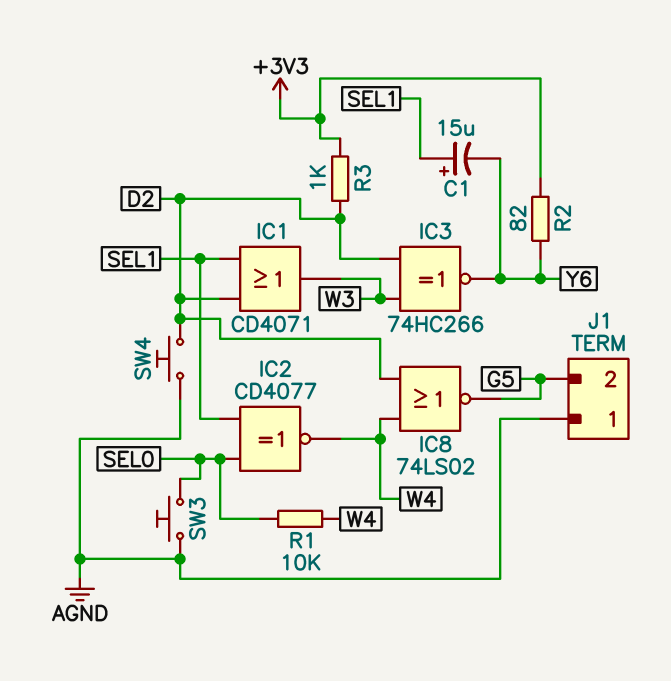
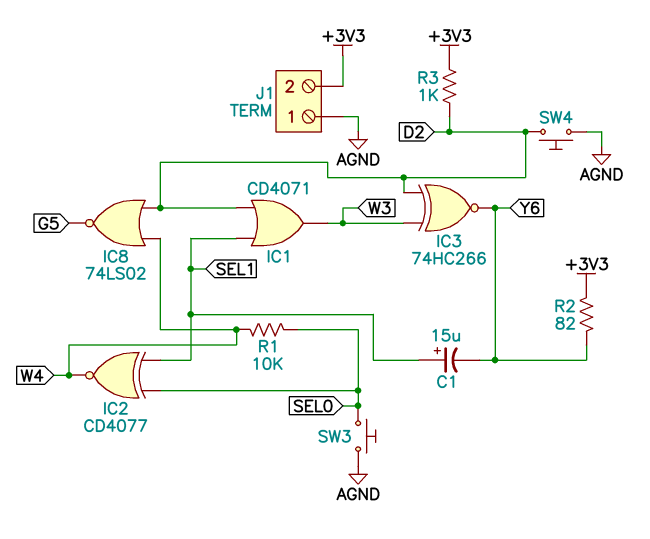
J1 pin 2: G5 -> +3V3

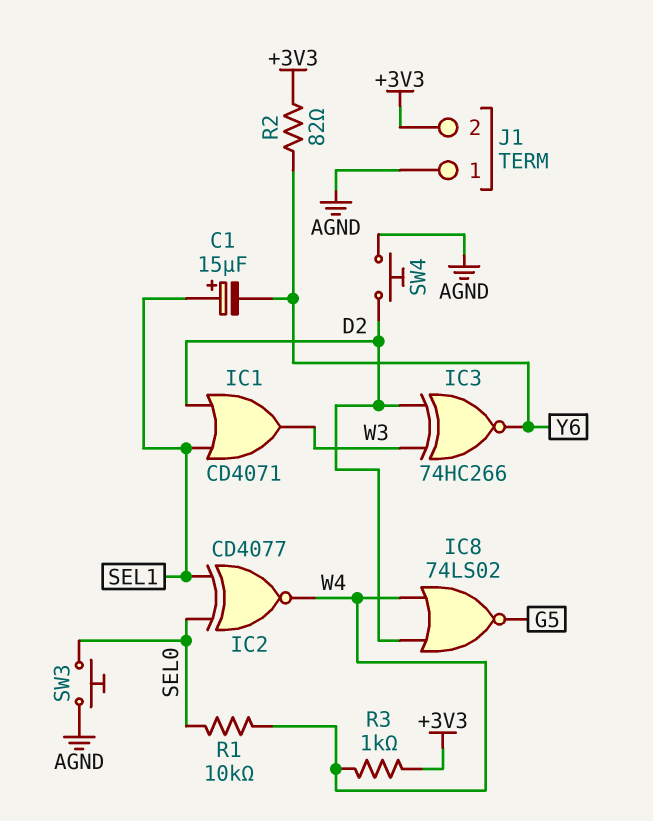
R3: 1k (+3V3, D2) -> 1k (+3V3, W4)

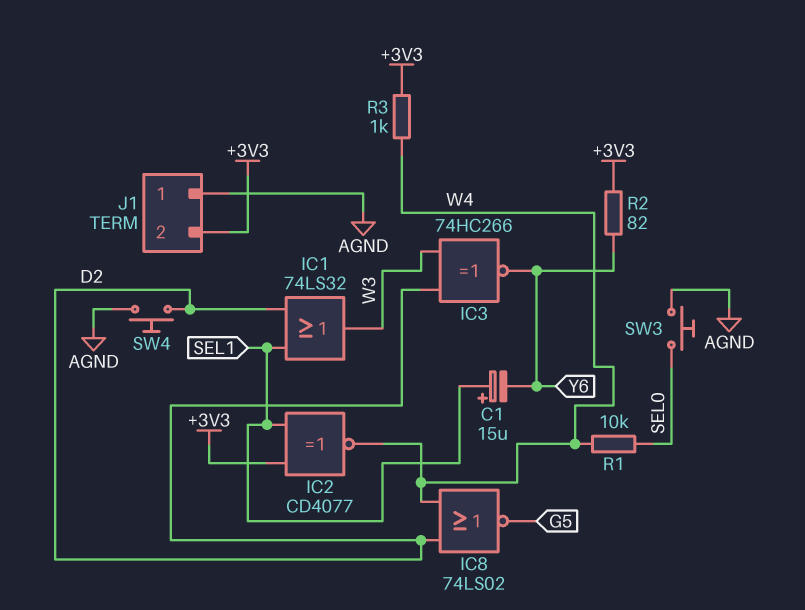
IC1: OR CD4071 (in D2, in SEL1, out W3) -> OR 74LS32 (in D2, in SEL1, out W3)
IC2: XNOR CD4077 (in SEL0, in SEL1, out W4) -> XNOR CD4077 (in +3V3, in SEL1, out W4)

